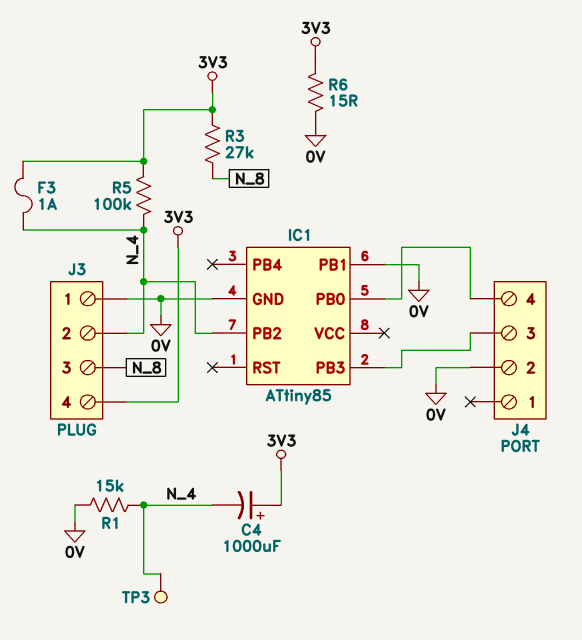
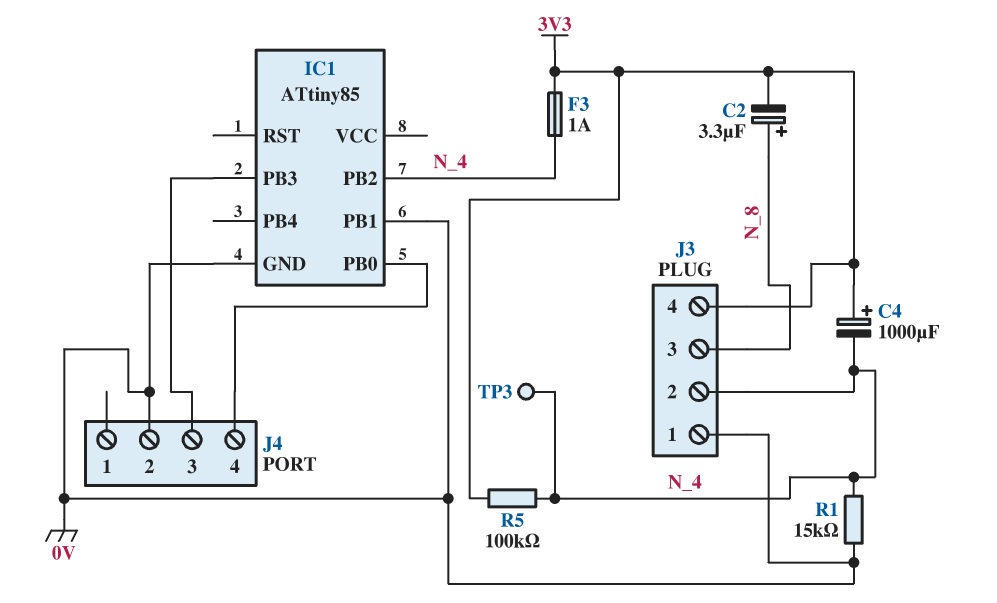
C2: none -> 3.3uF (plus N_8, minus 3V3)
R3: 27k (3V3, N_8) -> none
R6: 15 (0V, 3V3) -> none

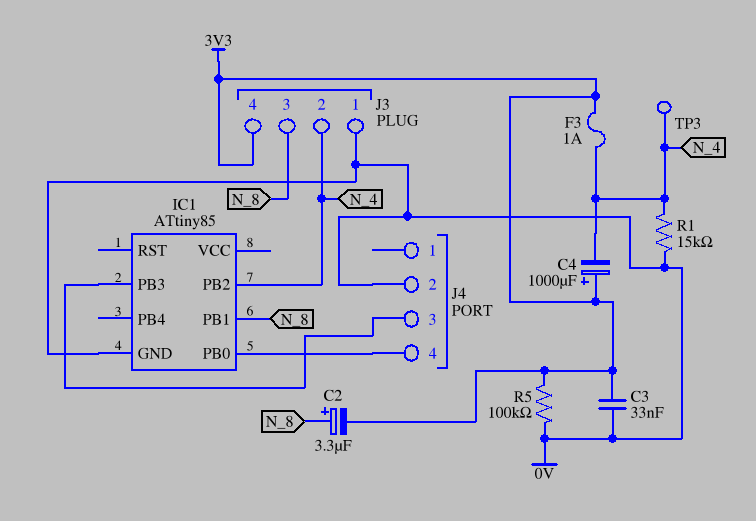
C3: none -> 33nF (0V, 3V3)
IC1 pin PB1: 0V -> N_8
R5: 100k (3V3, N_4) -> 100k (0V, 3V3)

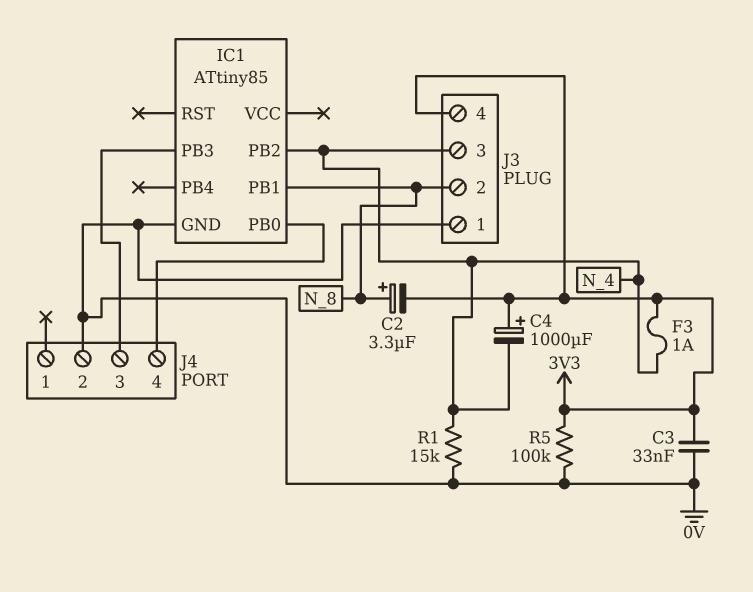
J3 pin 2: N_4 -> N_8
J3 pin 3: N_8 -> N_4
TP3: test point (N_4) -> none

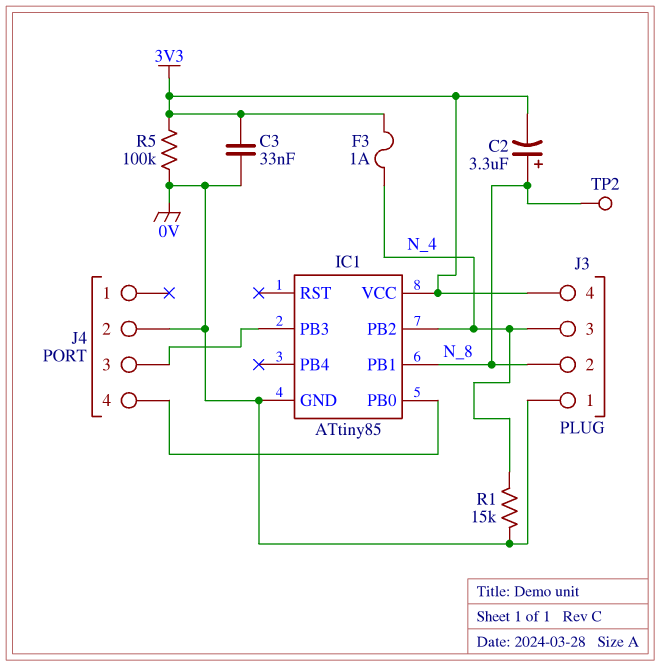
C4: 1000uF (plus 3V3, minus N_4) -> none
IC1 pin VCC: none -> 3V3
TP2: none -> test point (N_8)

